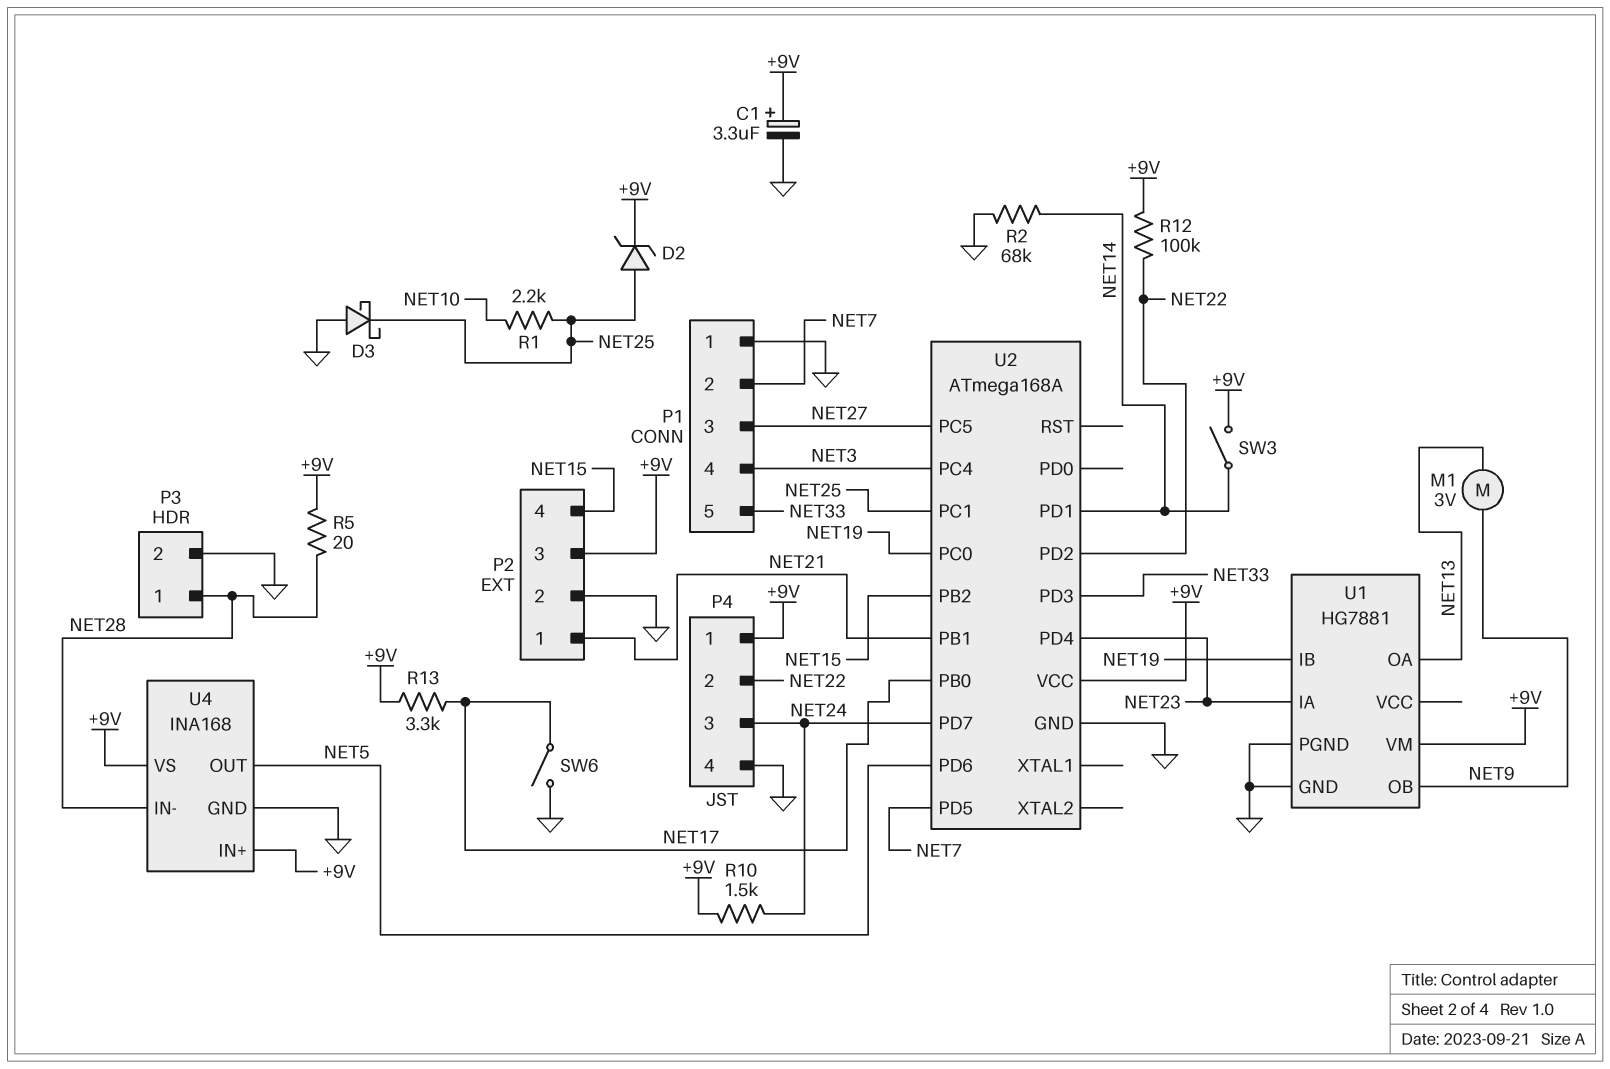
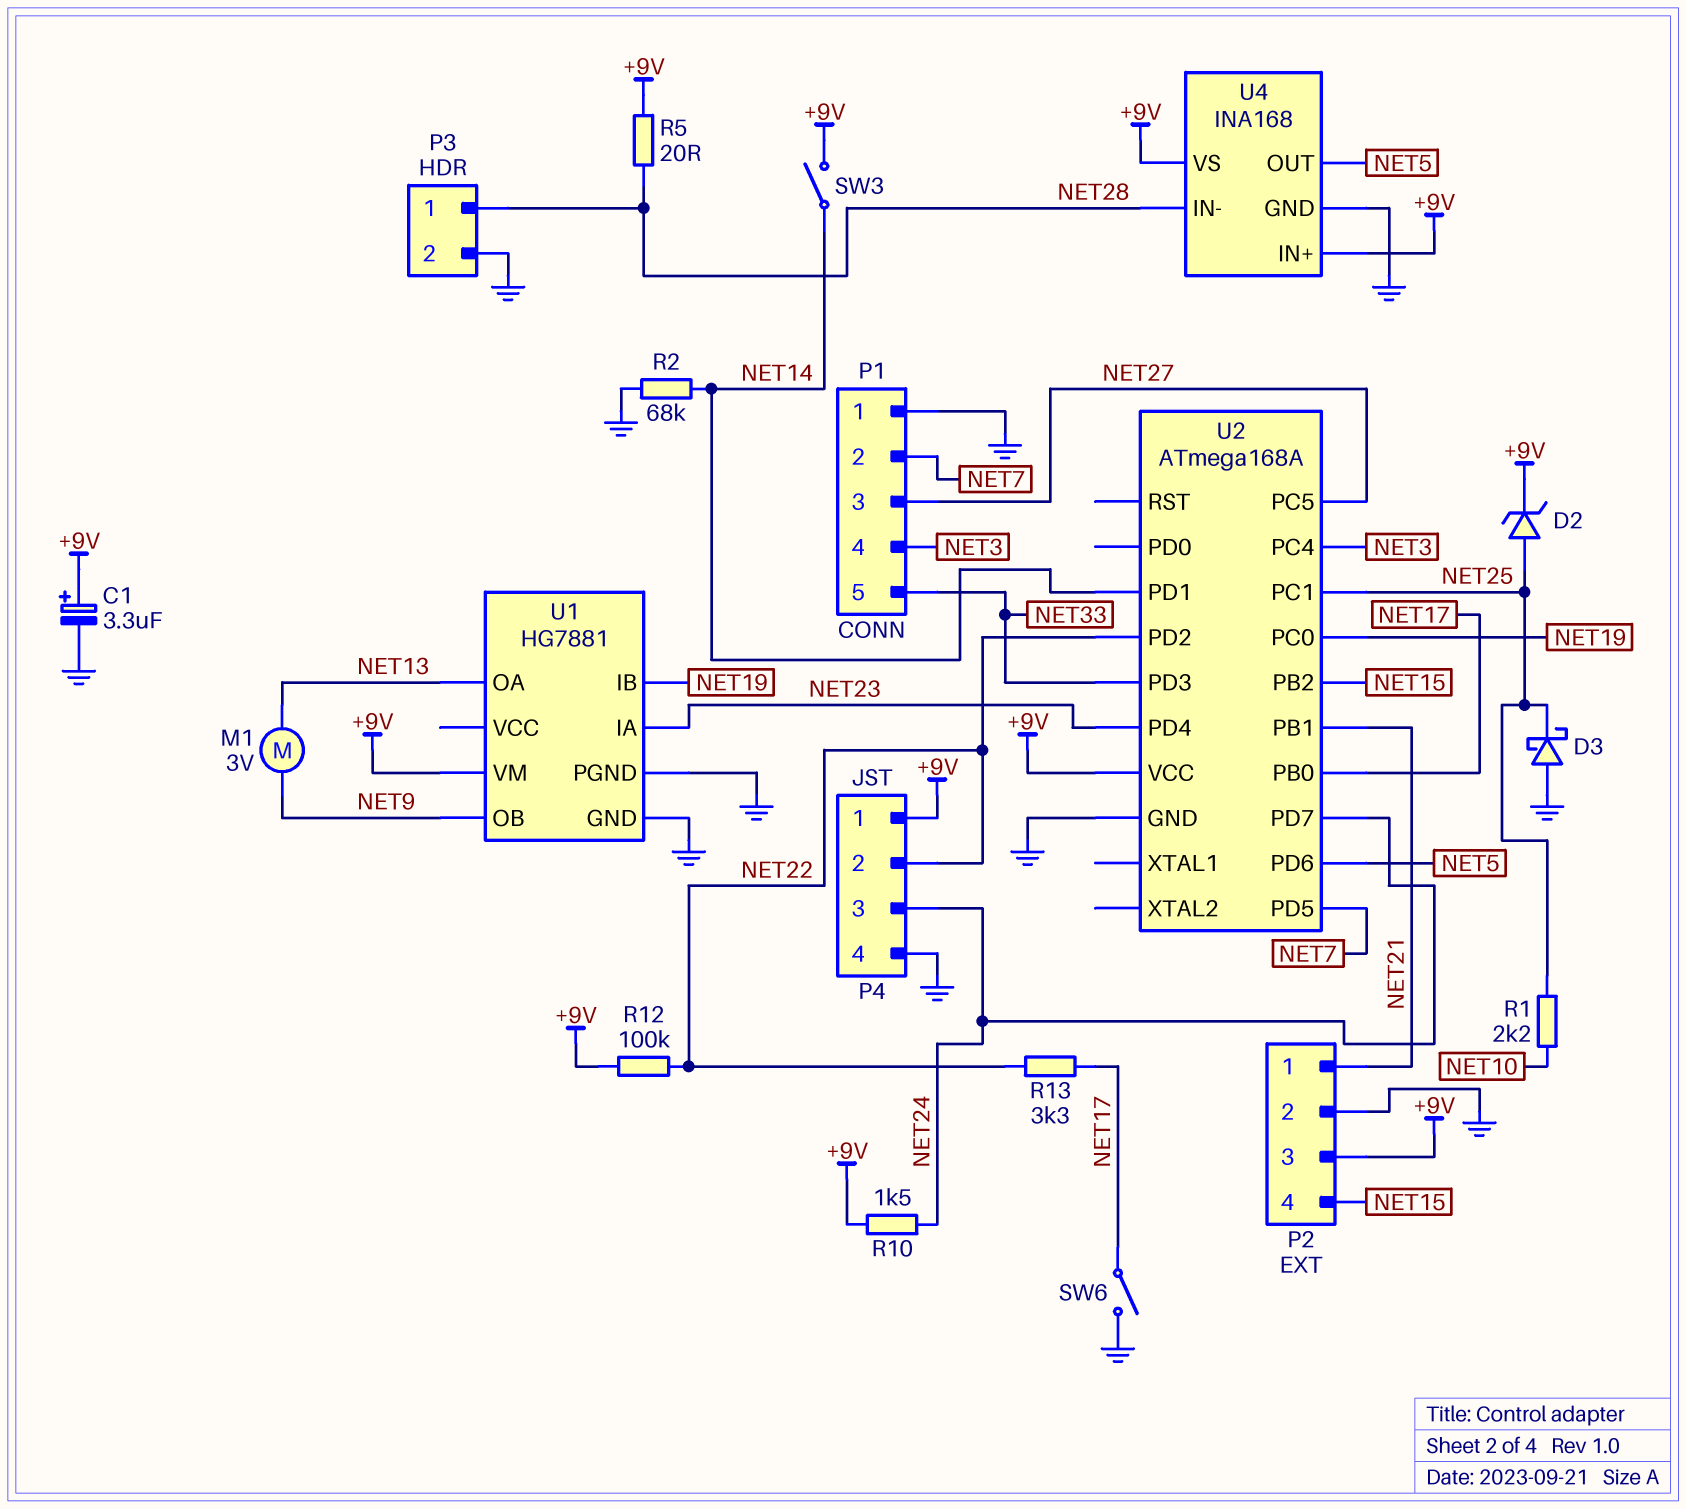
R13: 3.3k (+9V, NET17) -> 3.3k (NET17, NET22)

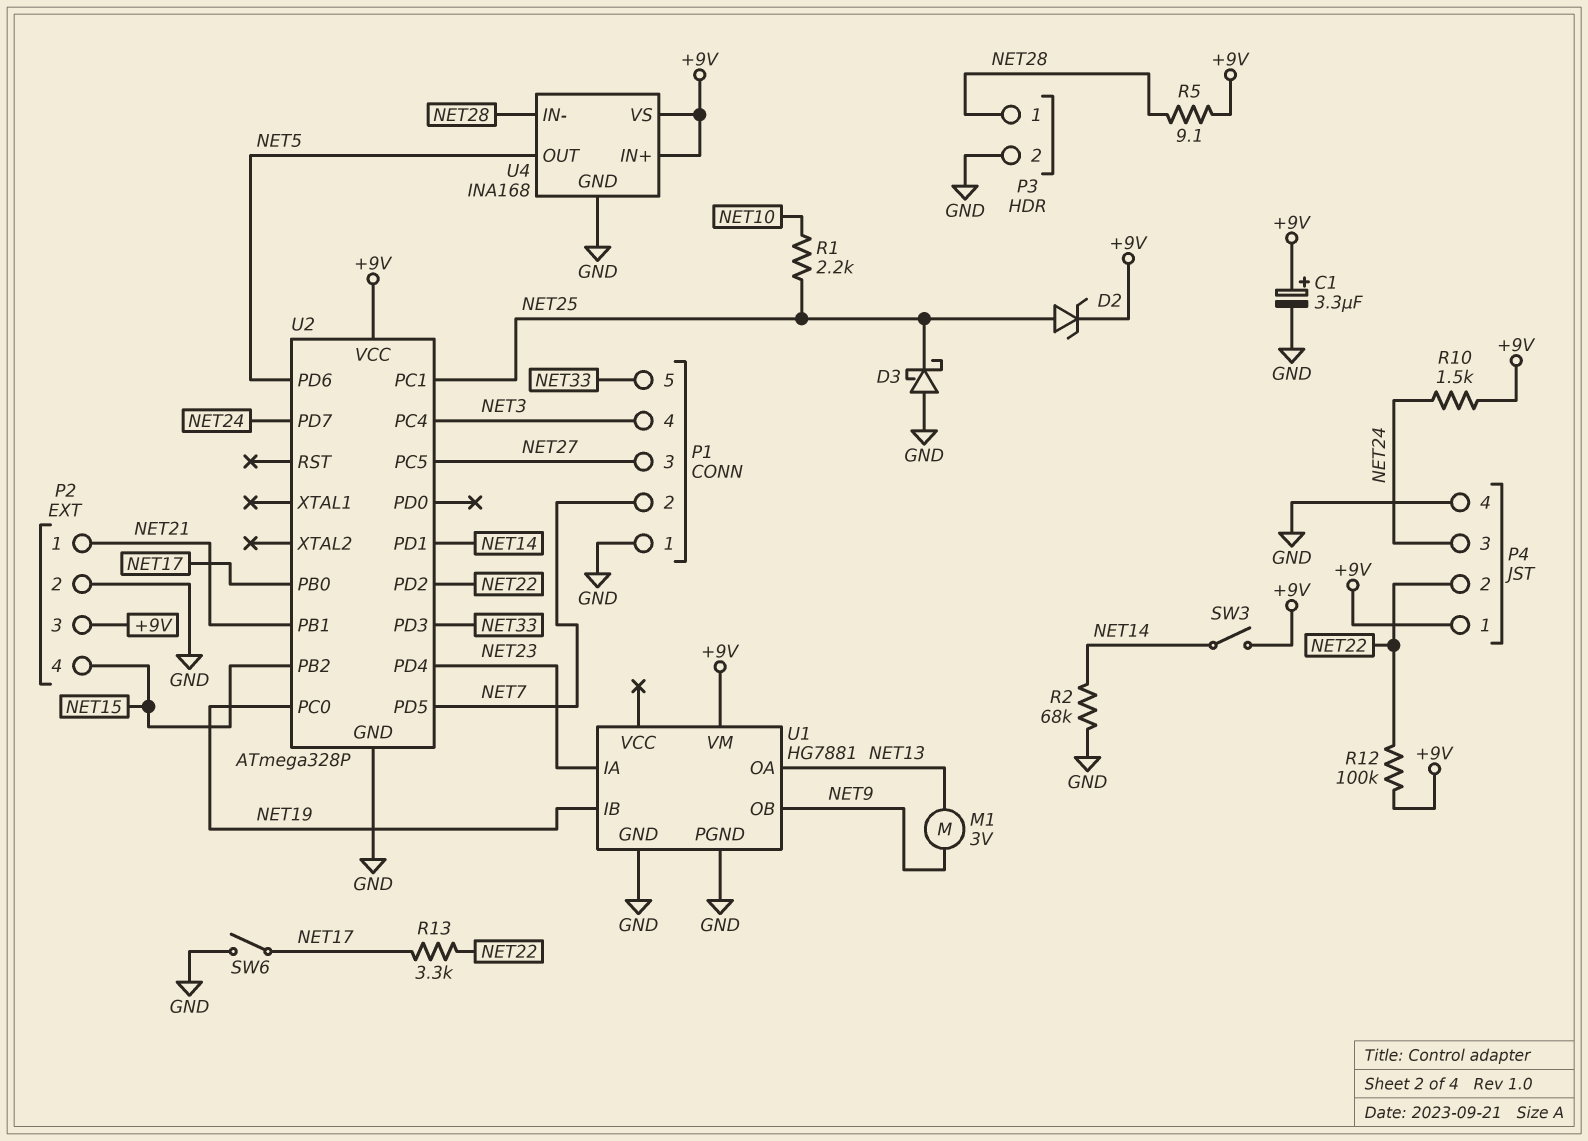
R5: 20 (+9V, NET28) -> 9.1 (+9V, NET28)
U2: ATmega168A -> ATmega328P

